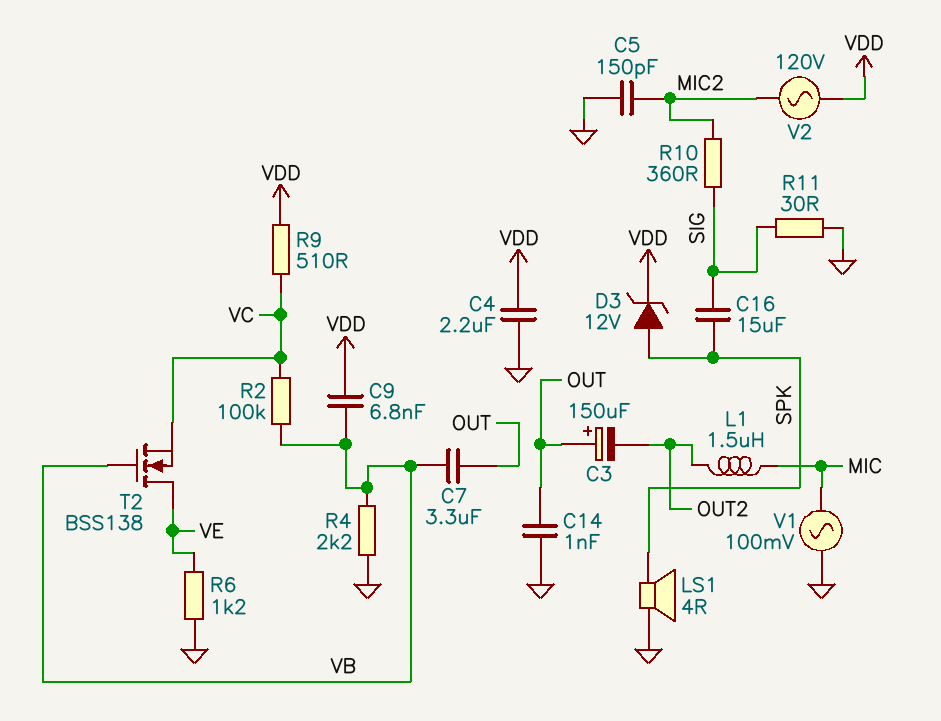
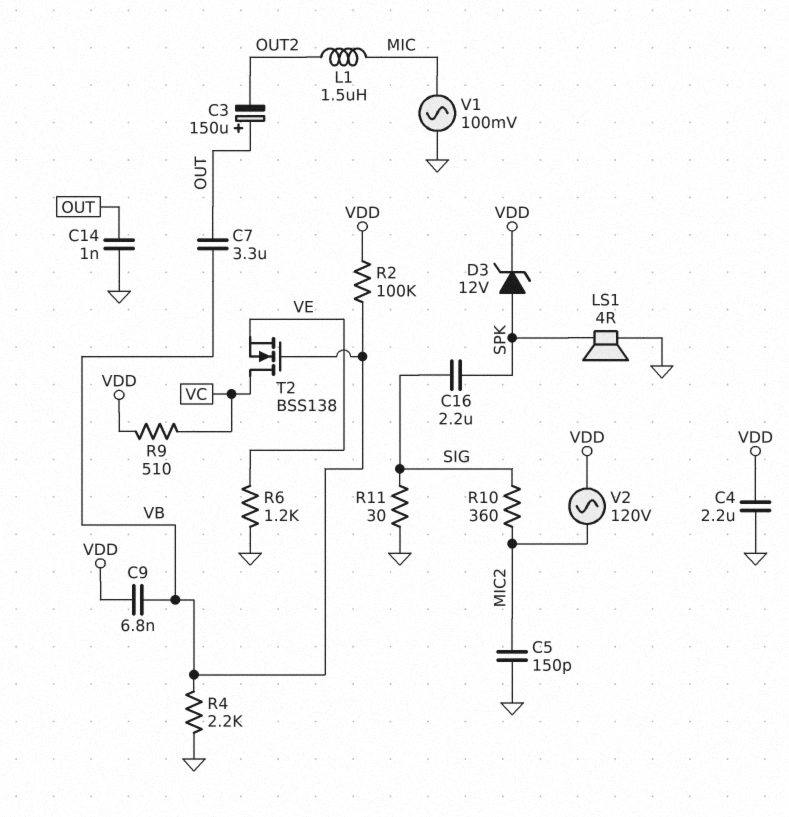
C16: 15uF (SIG, SPK) -> 2.2uF (SIG, SPK)
R2: 100k (VB, VC) -> 100k (VB, VDD)
T2: NMOS BSS138 (G VB, D VE, S VC) -> NMOS BSS138 (G VB, D VC, S VE)

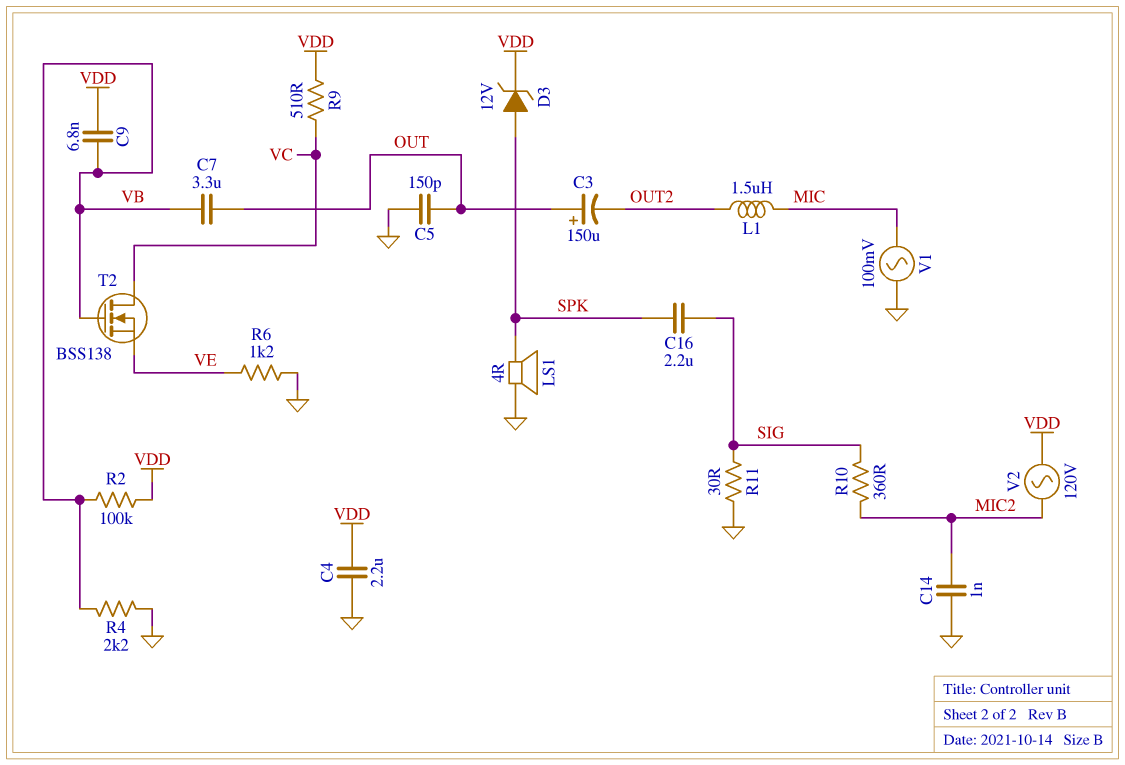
C5: 150pF (GND, MIC2) -> 150pF (GND, OUT)
C14: 1nF (GND, OUT) -> 1nF (GND, MIC2)

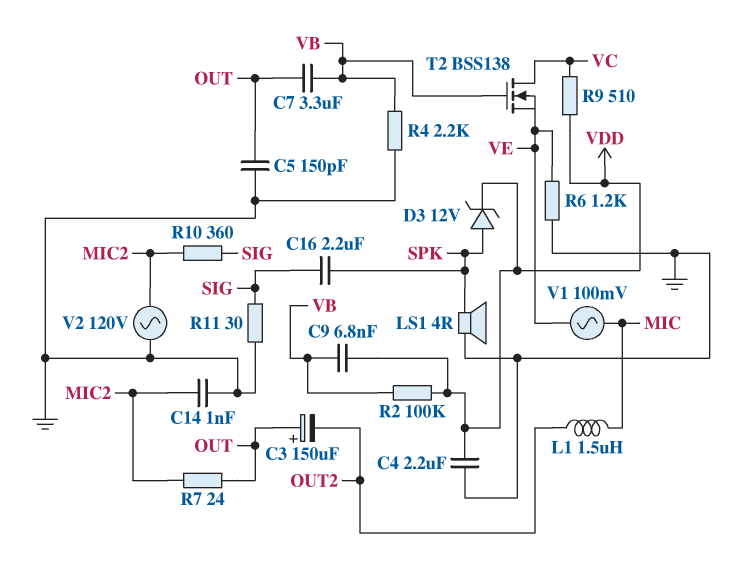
R7: none -> 24 (MIC2, OUT)
V1: AC 100mV (GND, MIC) -> AC 100mV (MIC, VE)
V2: AC 120V (MIC2, VDD) -> AC 120V (GND, MIC2)

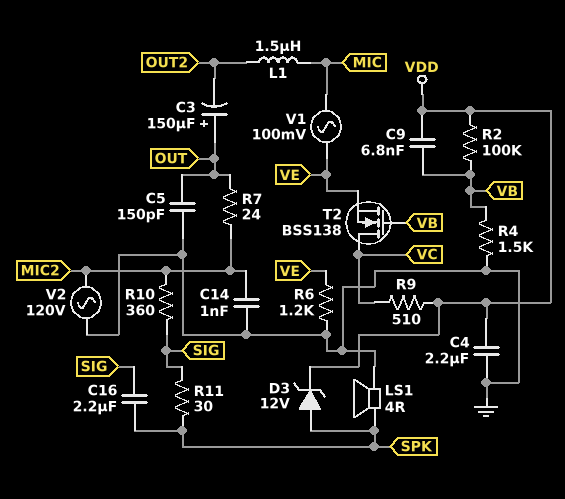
C7: 3.3uF (OUT, VB) -> none
R4: 2.2k (GND, VB) -> 1.5k (GND, VB)
R11: 30 (GND, SIG) -> 30 (SIG, SPK)

